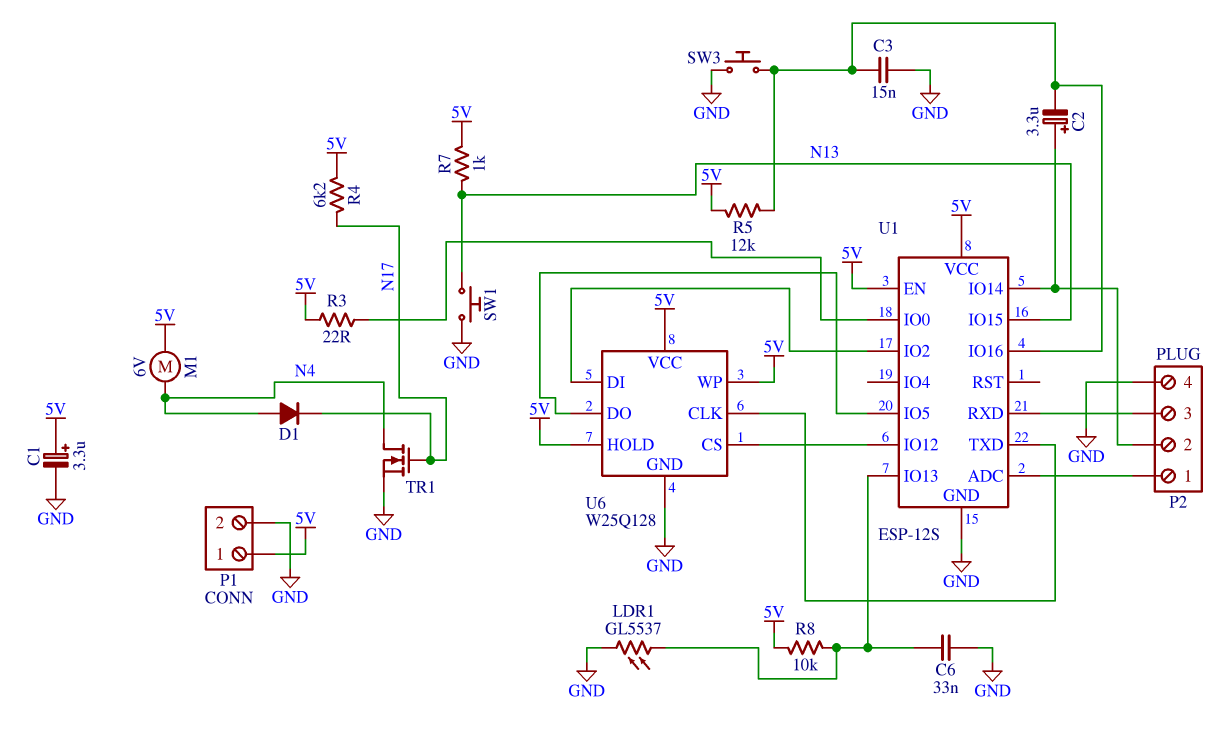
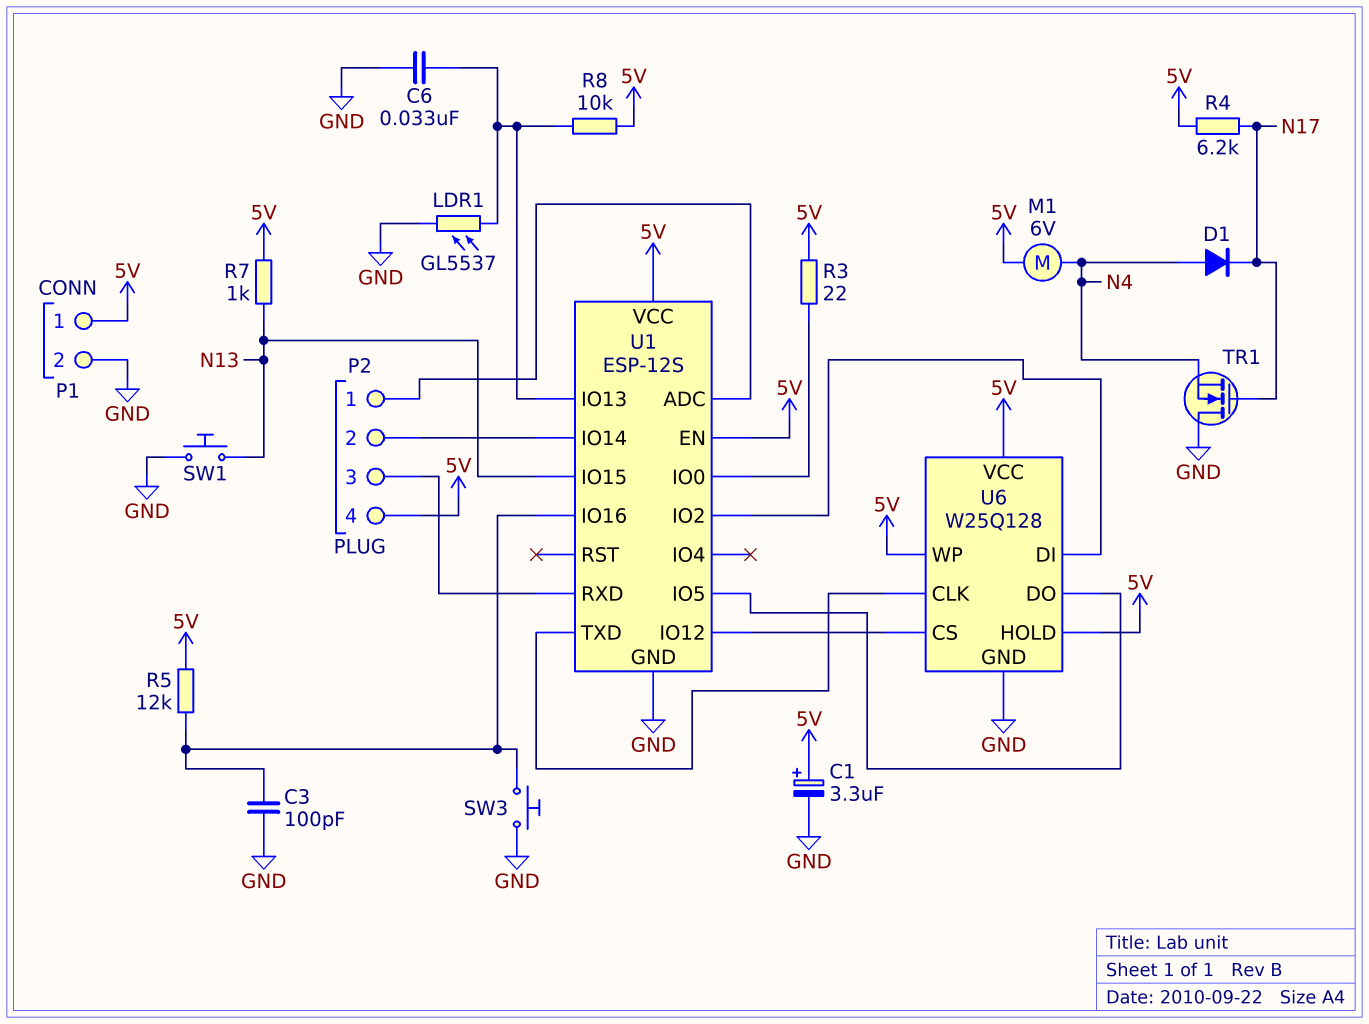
C2: 3.3uF (plus P2/2, minus U1/IO16) -> none
C3: 15nF (GND, U1/IO16) -> 100pF (GND, U1/IO16)
P2 pin 4: GND -> 5V
TR1: NMOS (G N17, D N4, S GND) -> NMOS (G N17, D GND, S N4)

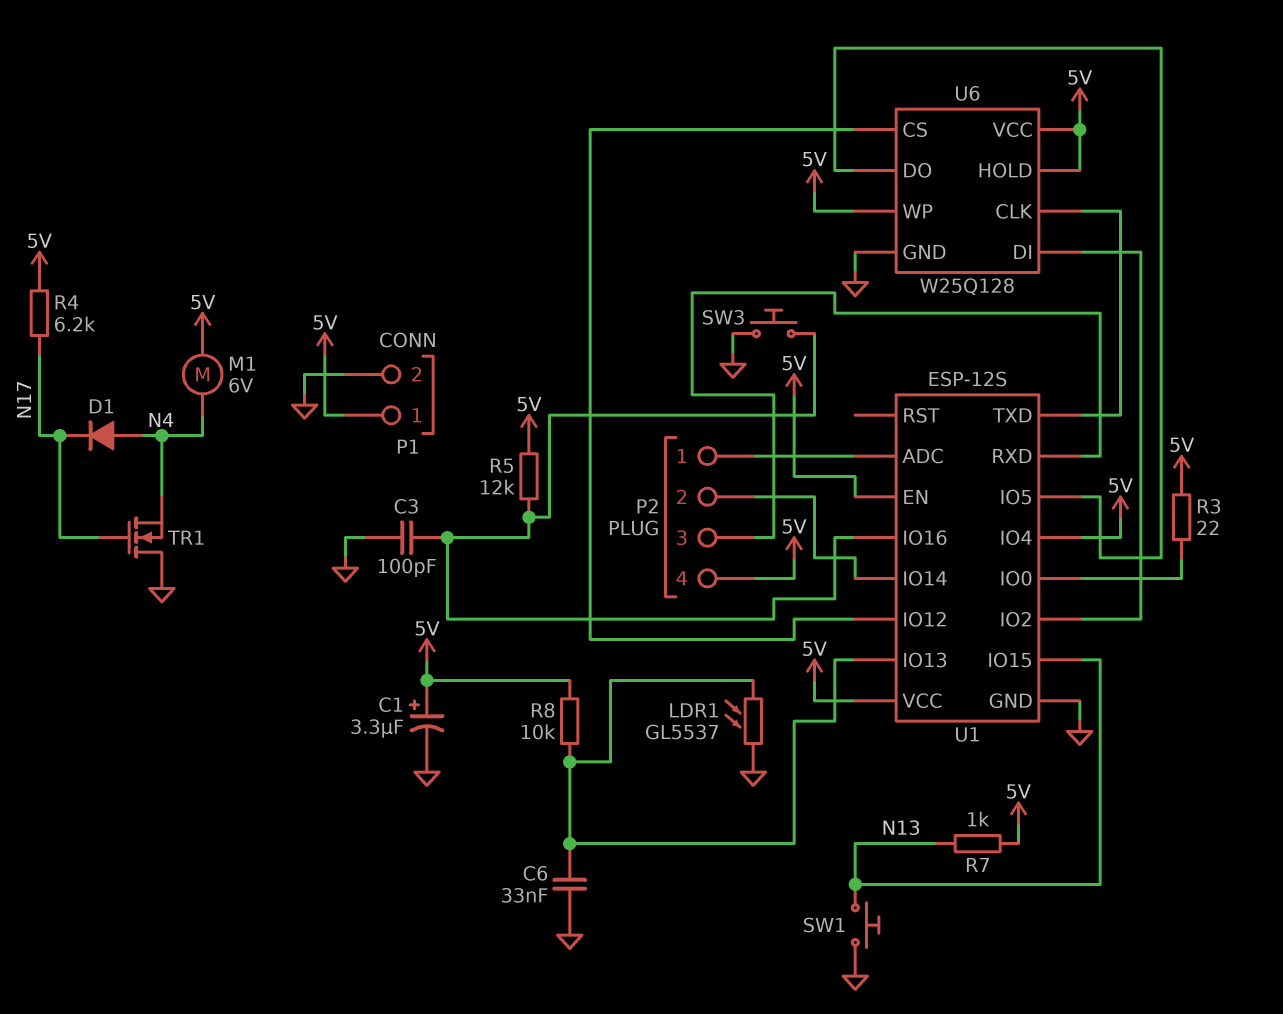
U1 pin IO4: none -> 5V

